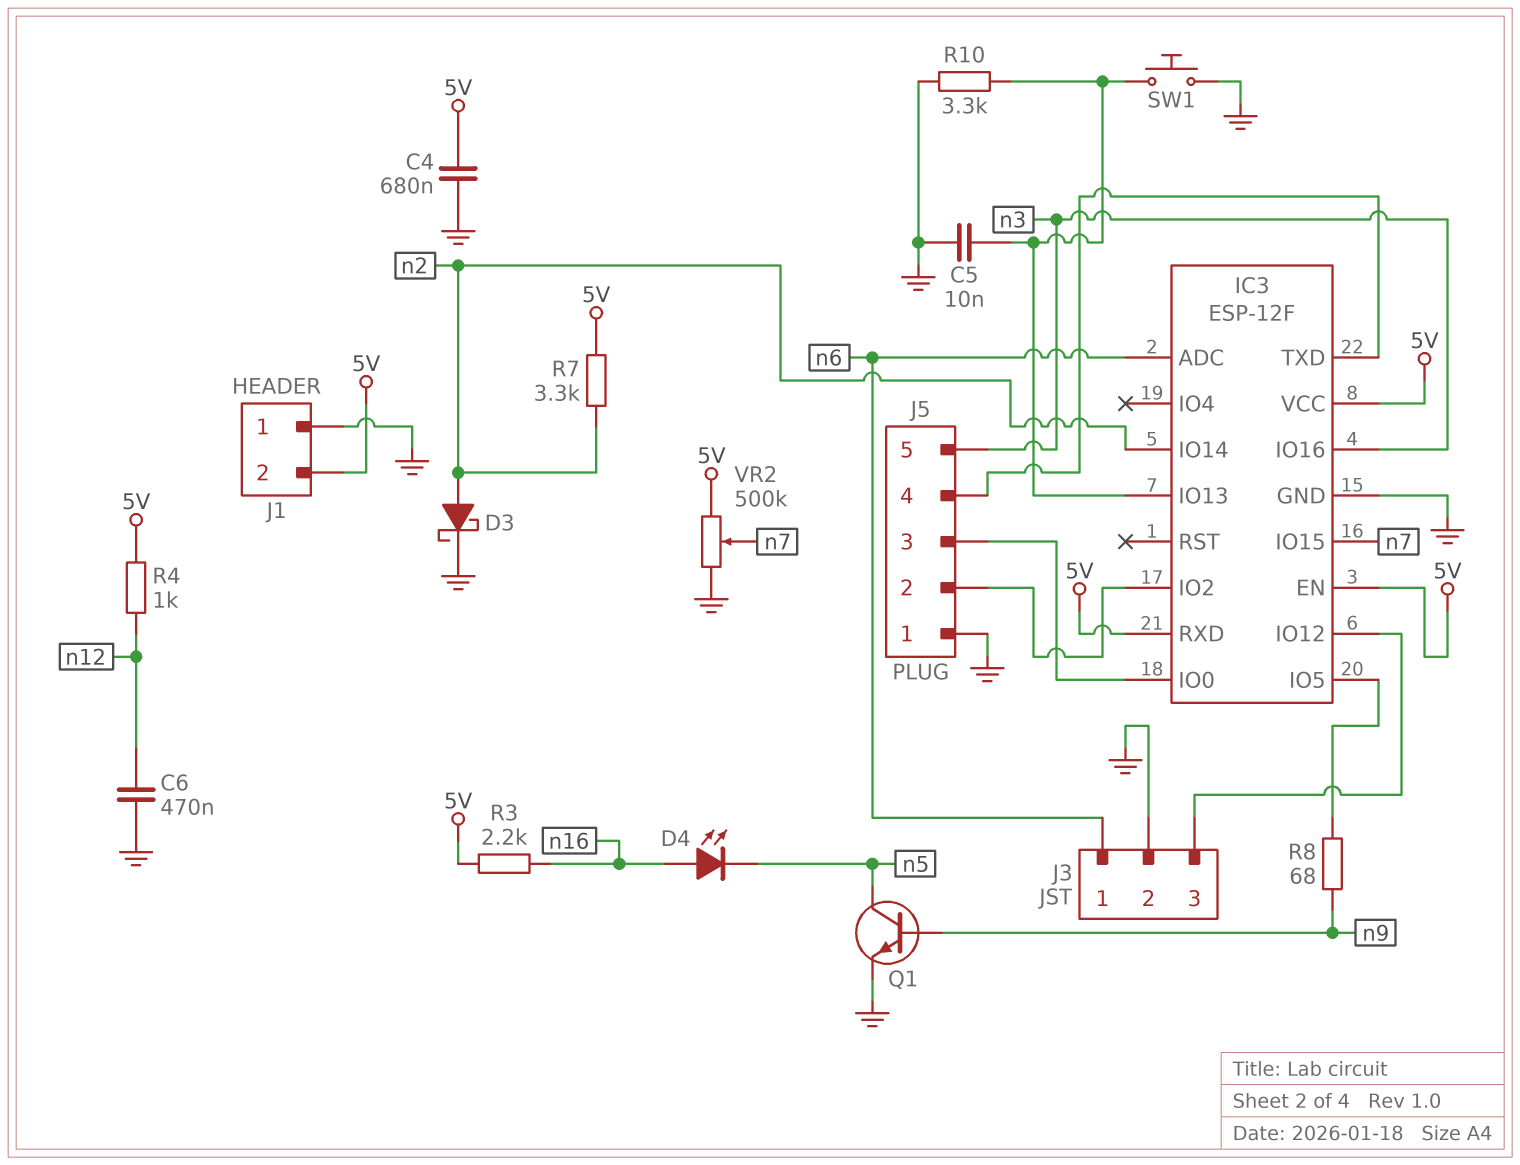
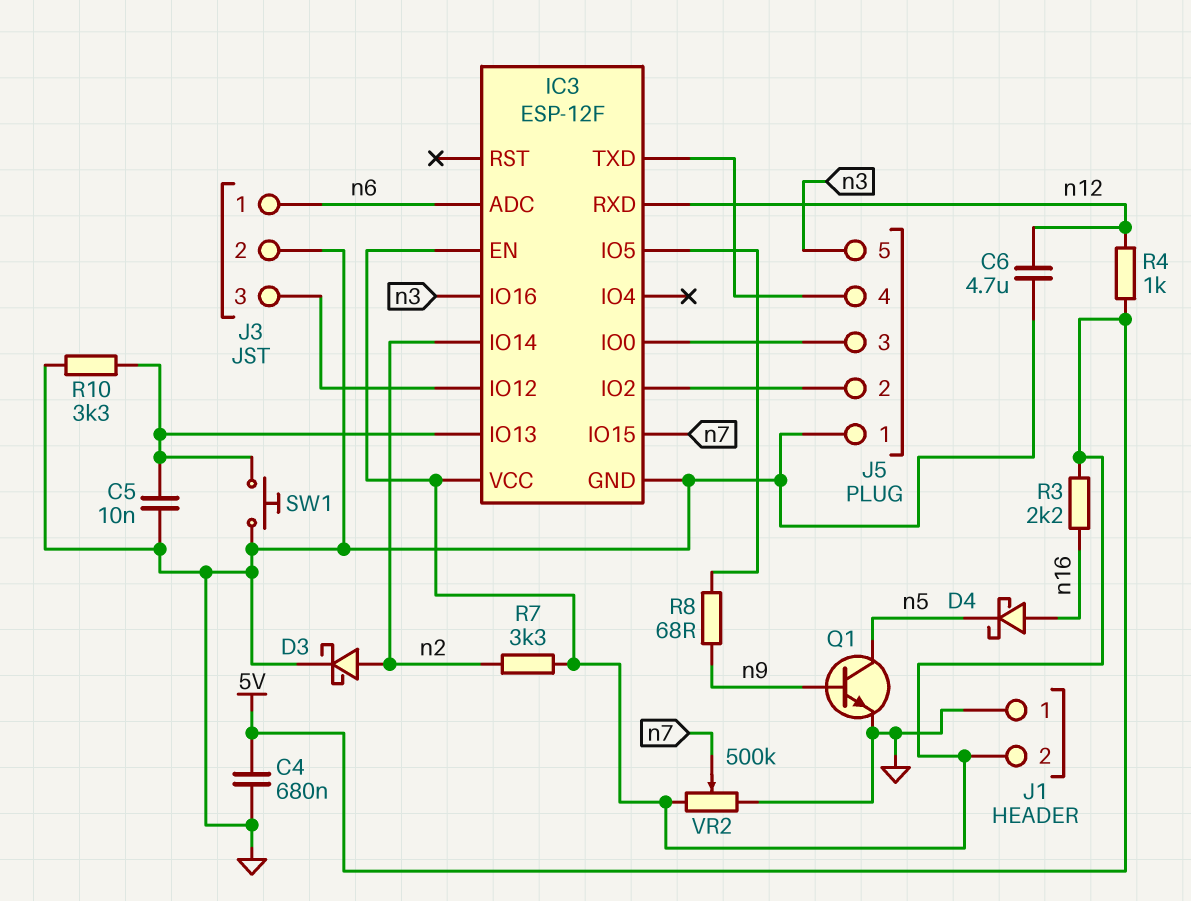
C6: 470nF (GND, n12) -> 4.7uF (GND, n12)
D4: LED (A n16, K n5) -> schottky (A n16, K n5)
IC3 pin RXD: 5V -> n12

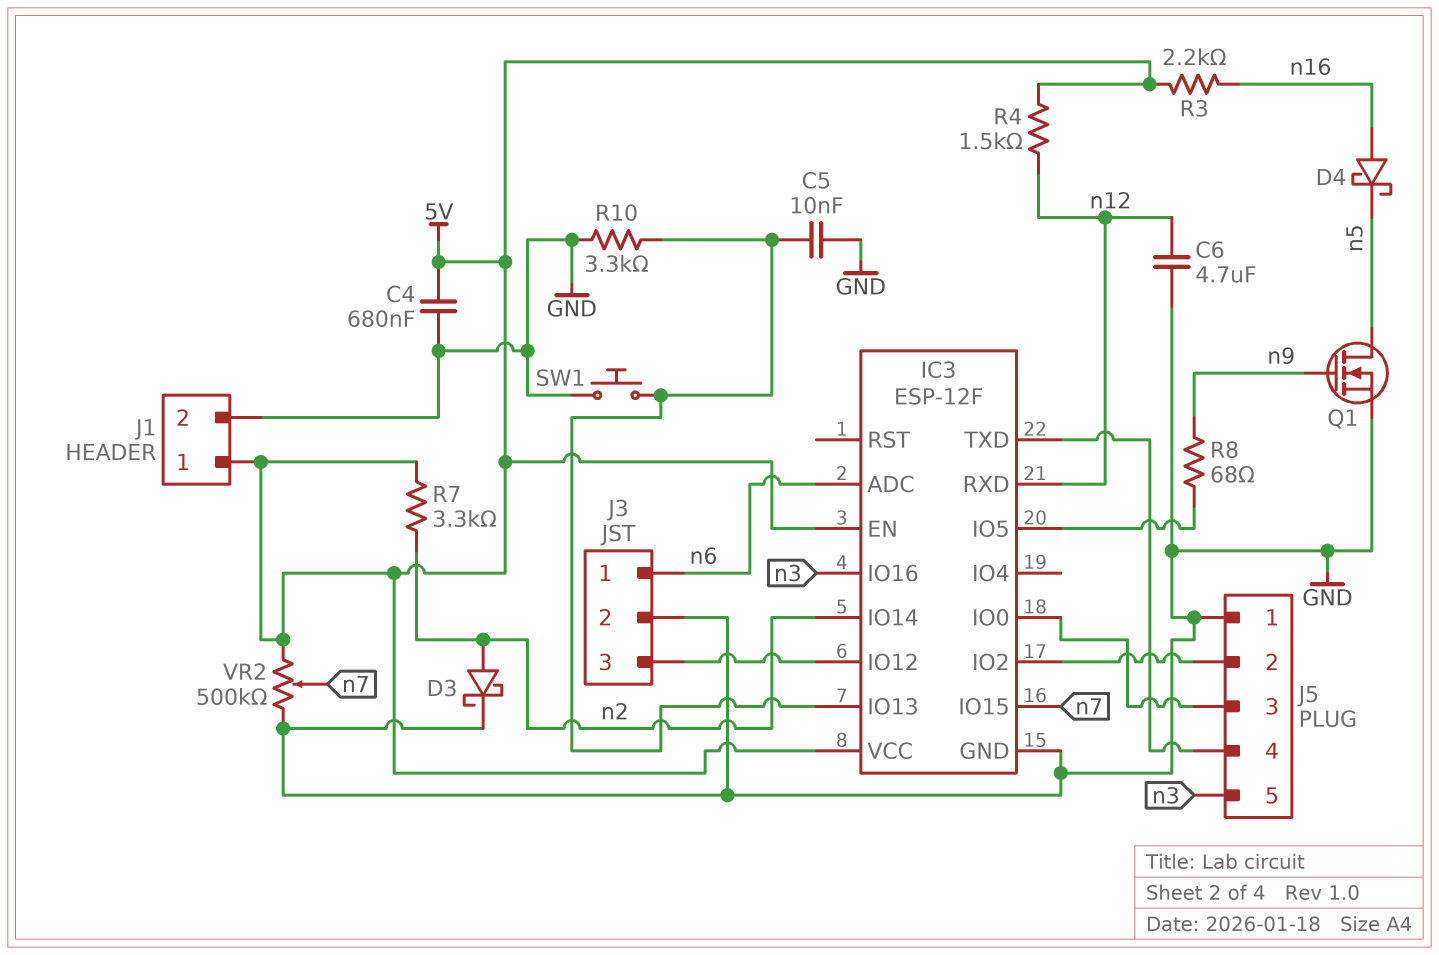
J1 pin 1: GND -> 5V
J1 pin 2: 5V -> GND
Q1: NPN (B n9, C n5, E GND) -> NMOS (G n9, D n5, S GND)
R4: 1k (5V, n12) -> 1.5k (5V, n12)

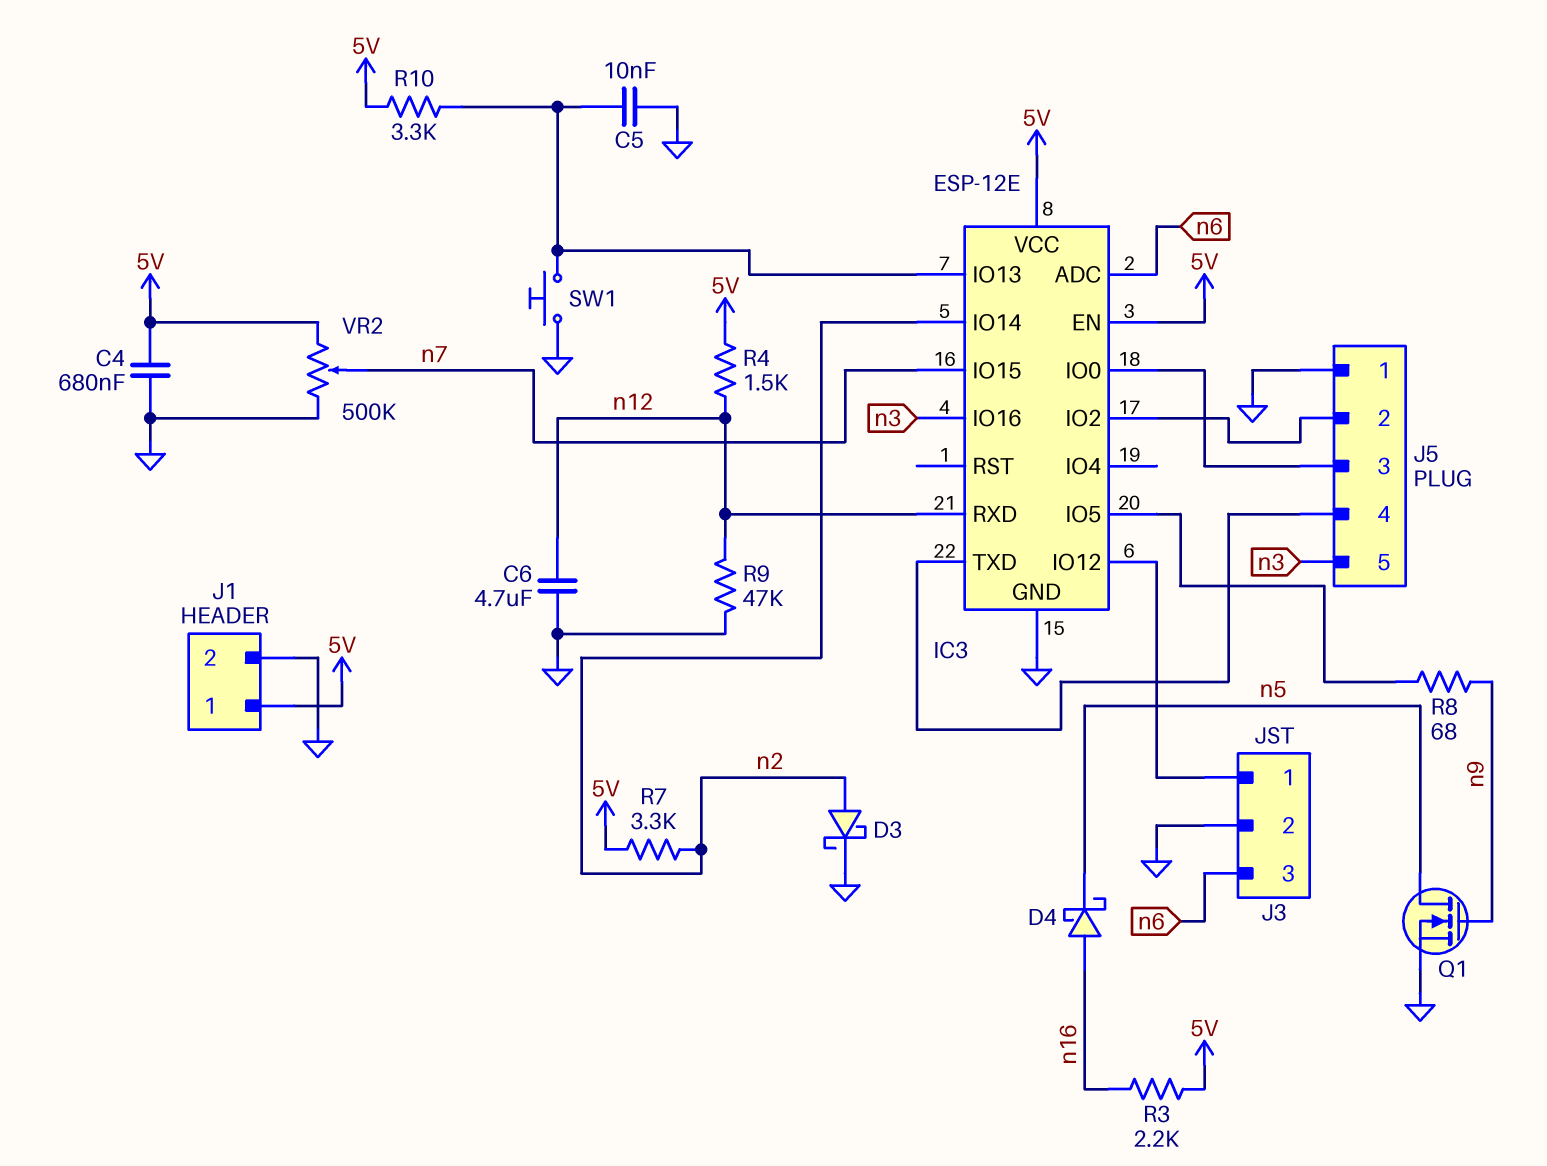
IC3: ESP-12F -> ESP-12E
J3 pin 1: n6 -> IC3/IO12
J3 pin 3: IC3/IO12 -> n6
R9: none -> 47k (GND, n12)
R10: 3.3k (GND, IC3/IO13) -> 3.3k (5V, IC3/IO13)

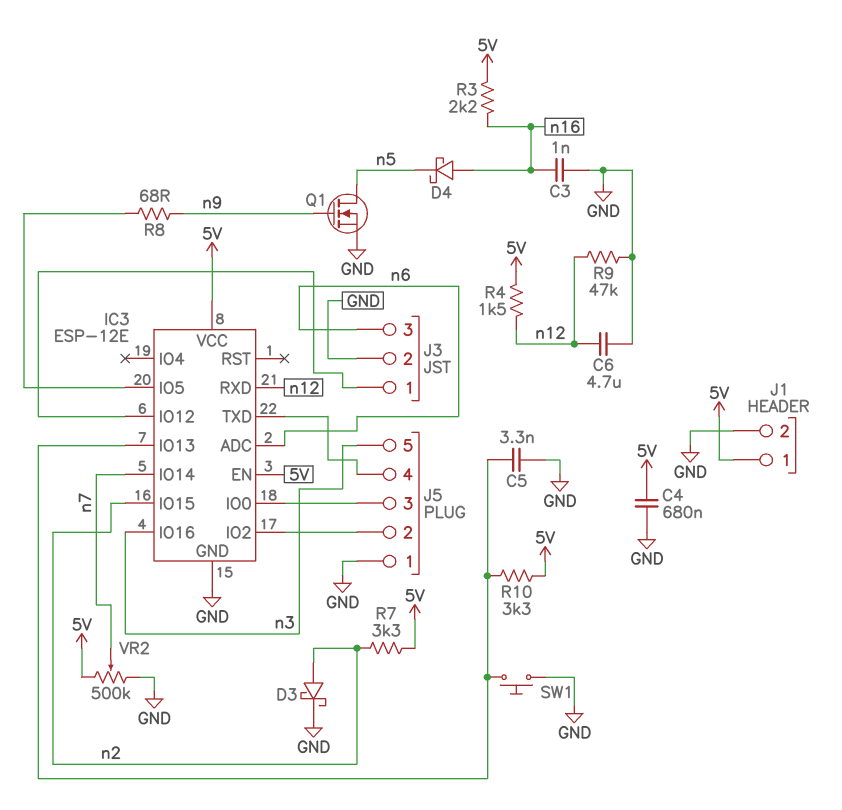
C3: none -> 1nF (GND, n16)
C5: 10nF (GND, IC3/IO13) -> 3.3nF (GND, IC3/IO13)
IC3 pin IO14: n2 -> n7
IC3 pin IO15: n7 -> n2

